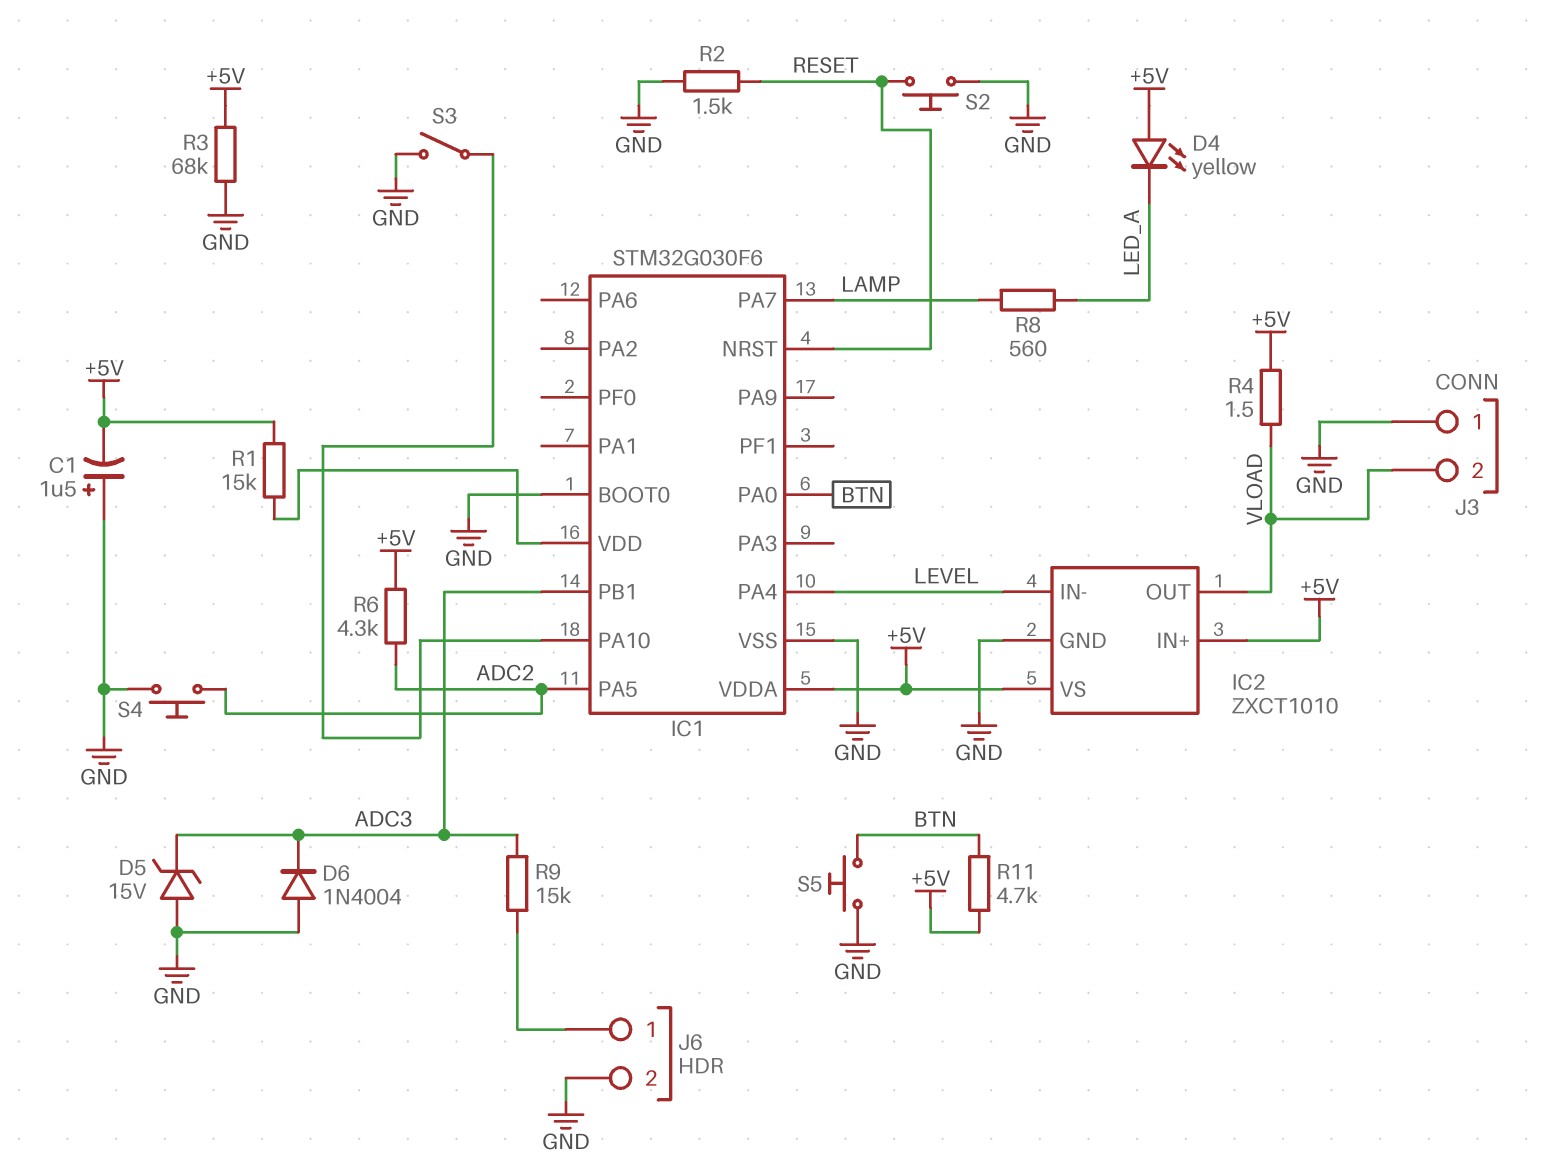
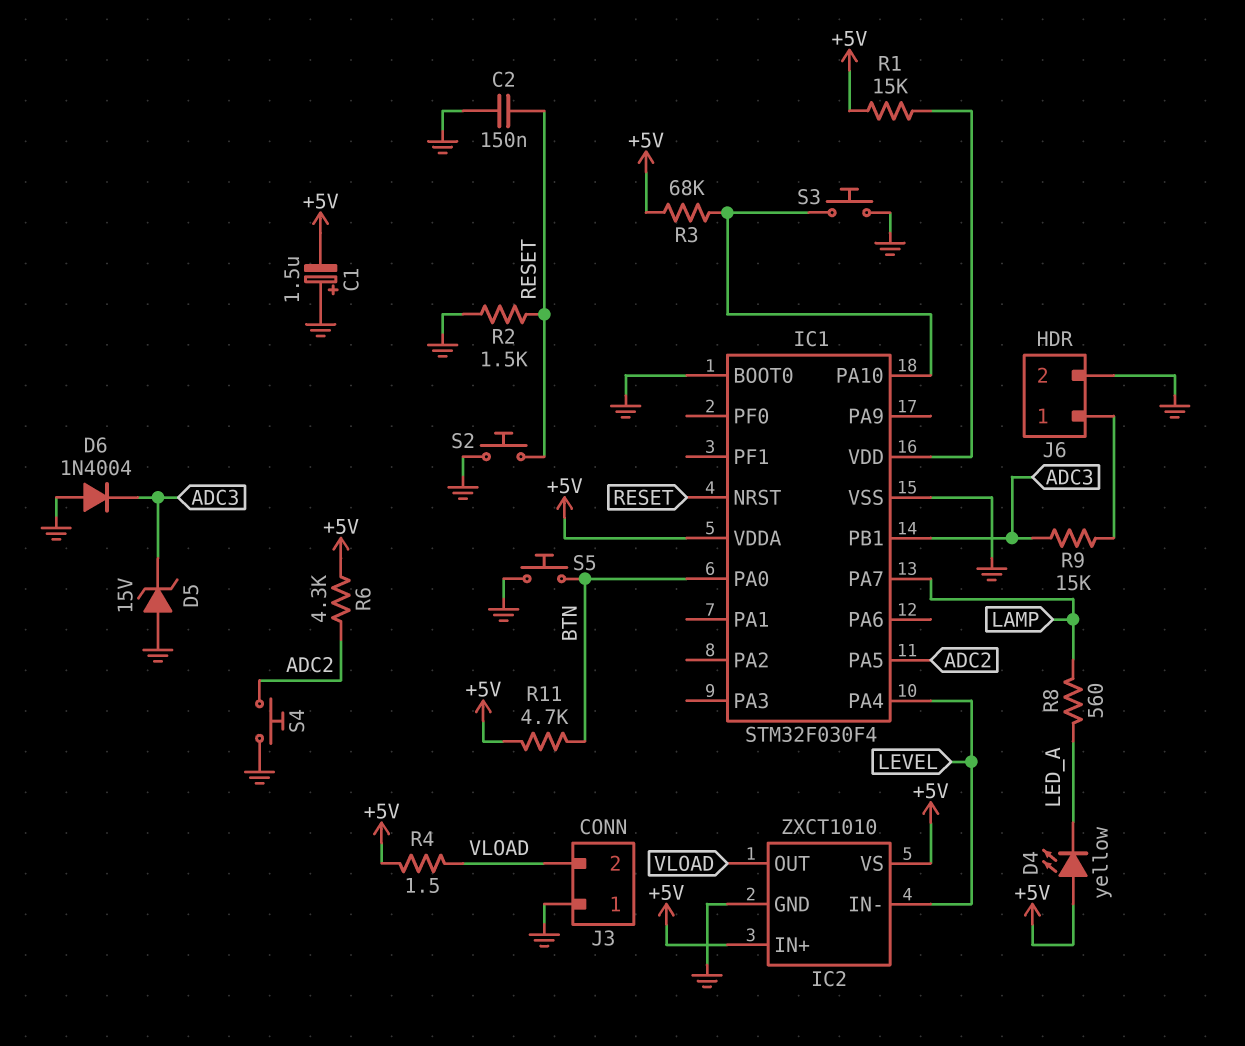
C2: none -> 150nF (GND, RESET)
IC1: STM32G030F6 -> STM32F030F4
R3: 68k (+5V, GND) -> 68k (+5V, IC1/PA10)
S3: switch (GND, IC1/PA10) -> button (GND, IC1/PA10)

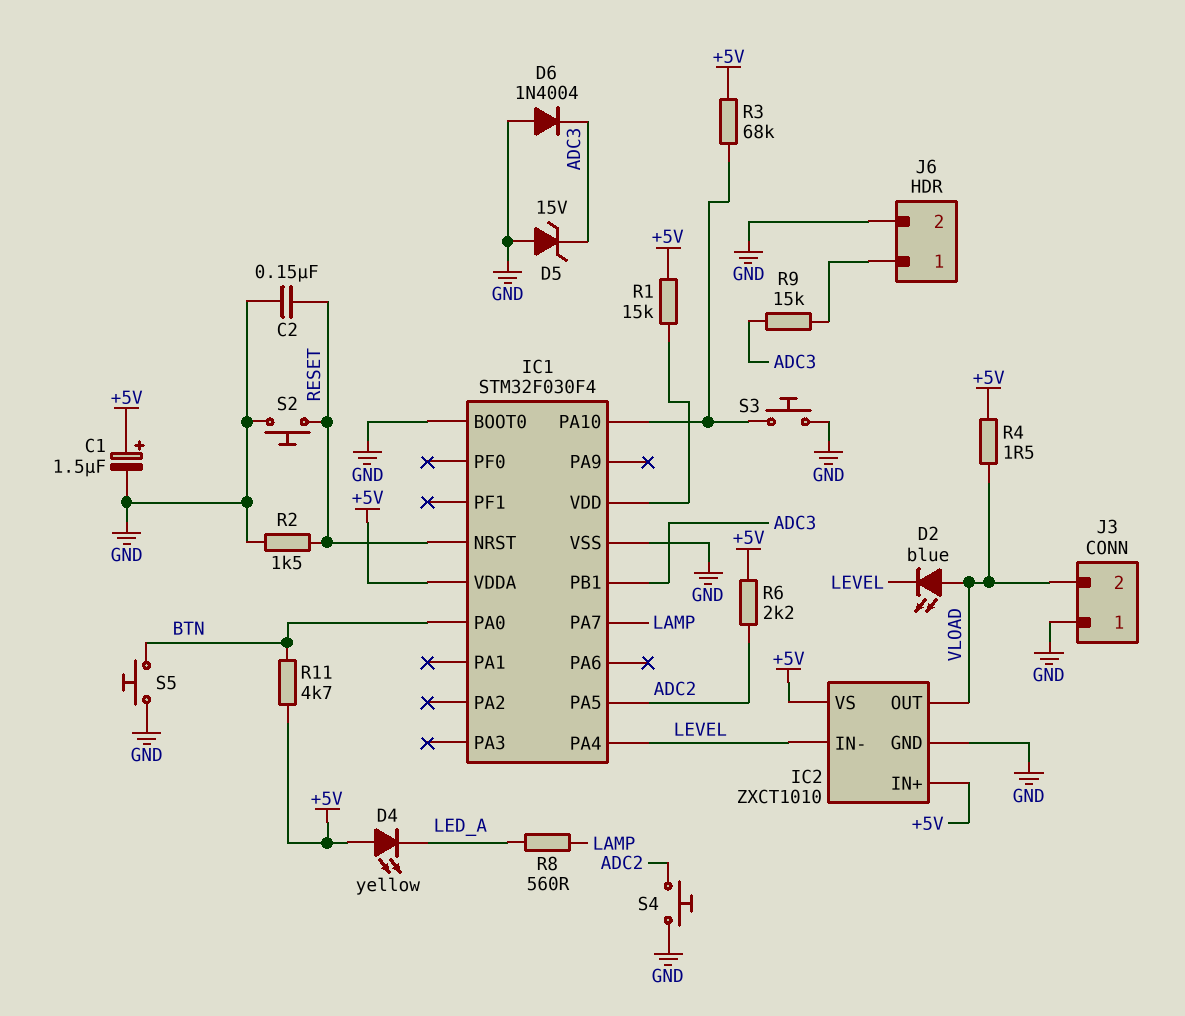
C1: 1.5uF (plus GND, minus +5V) -> 1.5uF (plus +5V, minus GND)
D2: none -> LED blue (A VLOAD, K LEVEL)
R6: 4.3k (+5V, ADC2) -> 2.2k (+5V, ADC2)

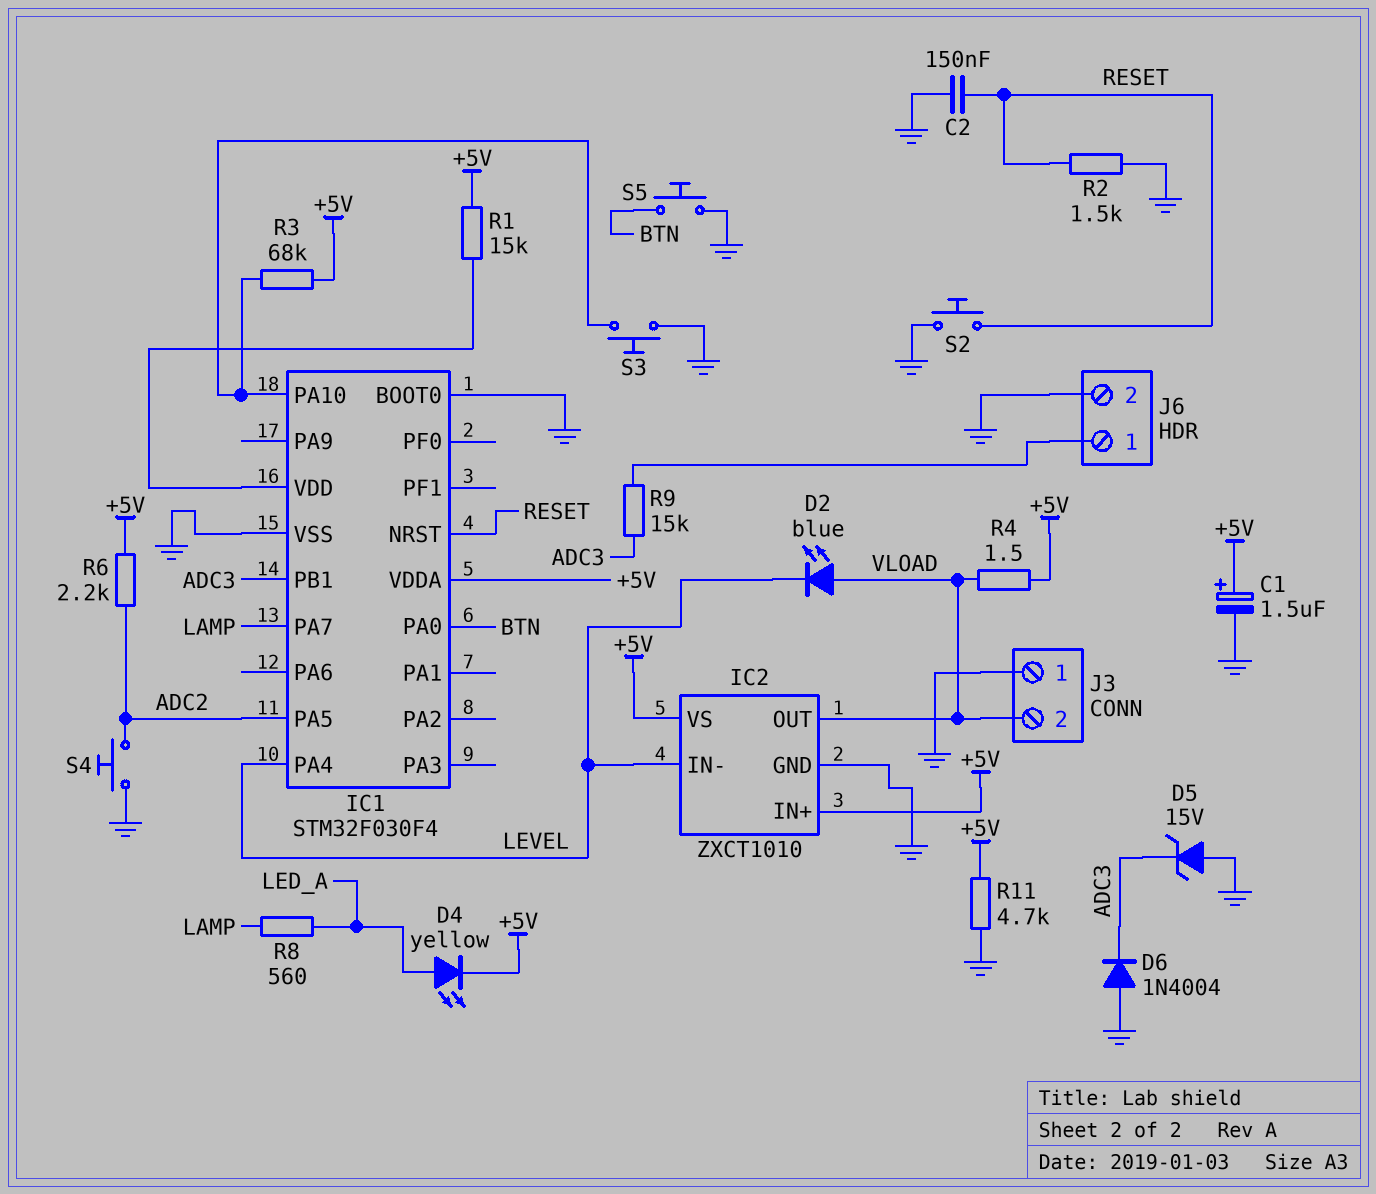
D4: LED yellow (A +5V, K LED_A) -> LED yellow (A LED_A, K +5V)
R11: 4.7k (+5V, BTN) -> 4.7k (+5V, GND)

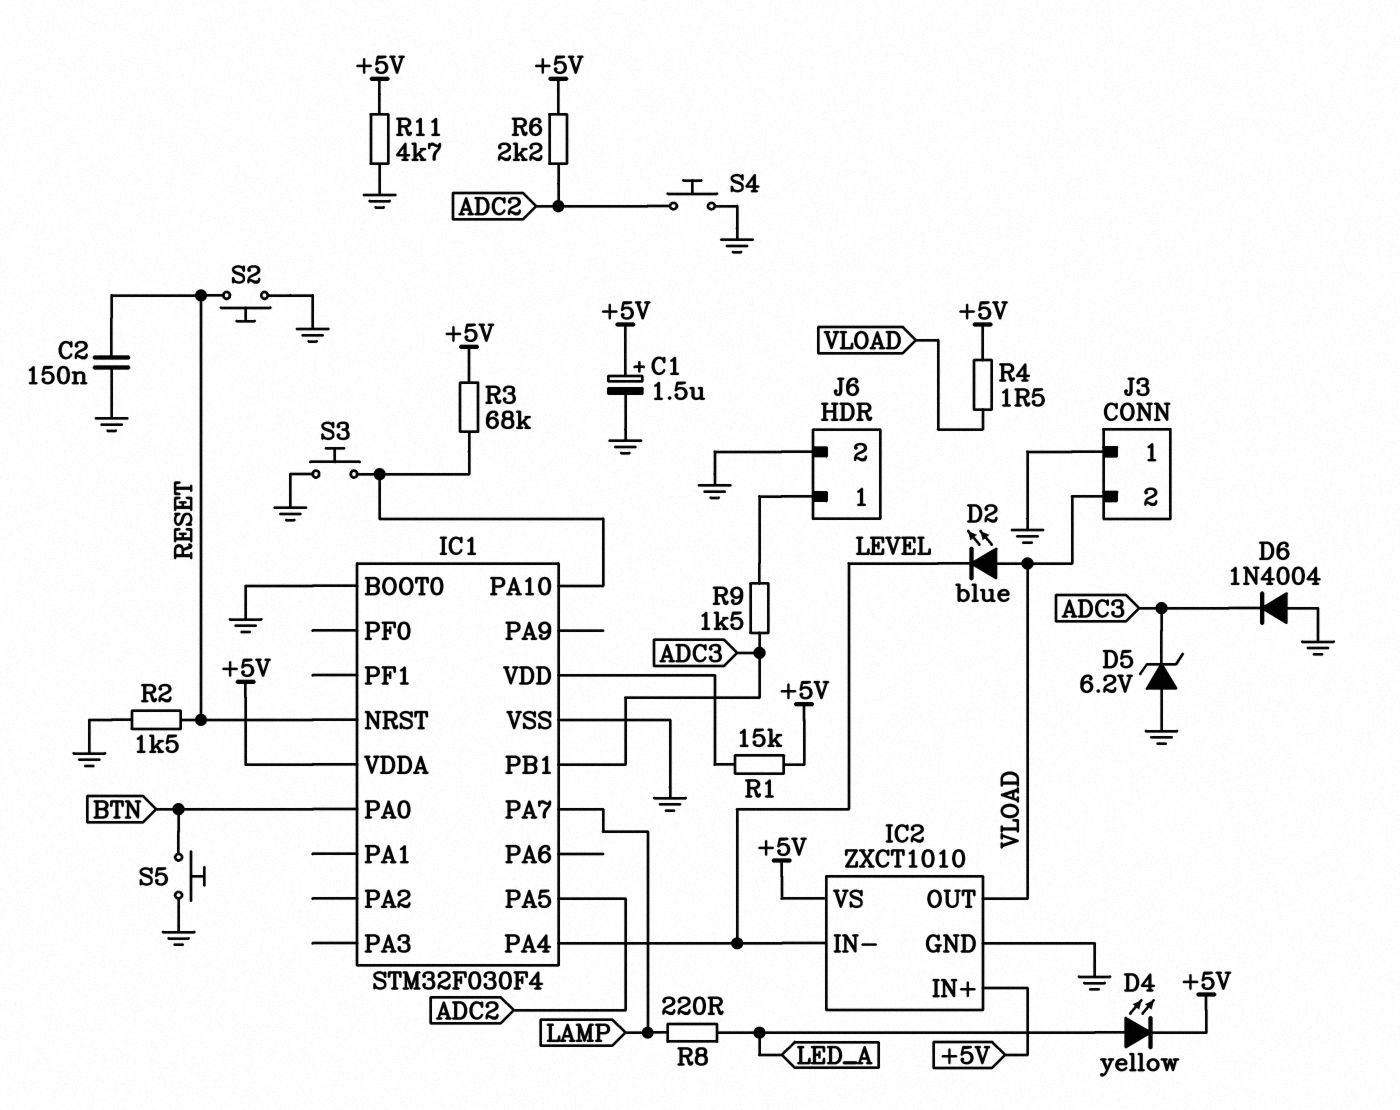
D5: zener 15V (A GND, K ADC3) -> zener 6.2V (A GND, K ADC3)
R8: 560 (LAMP, LED_A) -> 220 (LAMP, LED_A)
R9: 15k (ADC3, J6/1) -> 1.5k (ADC3, J6/1)

